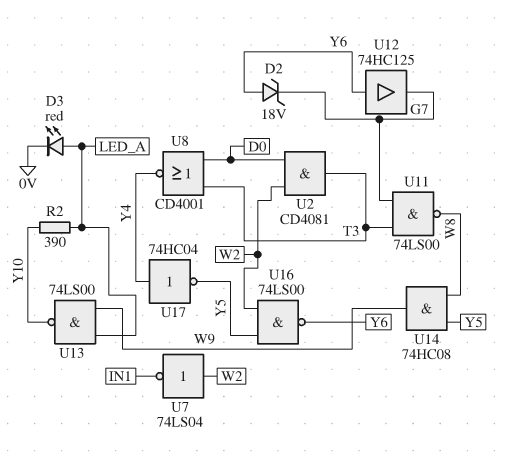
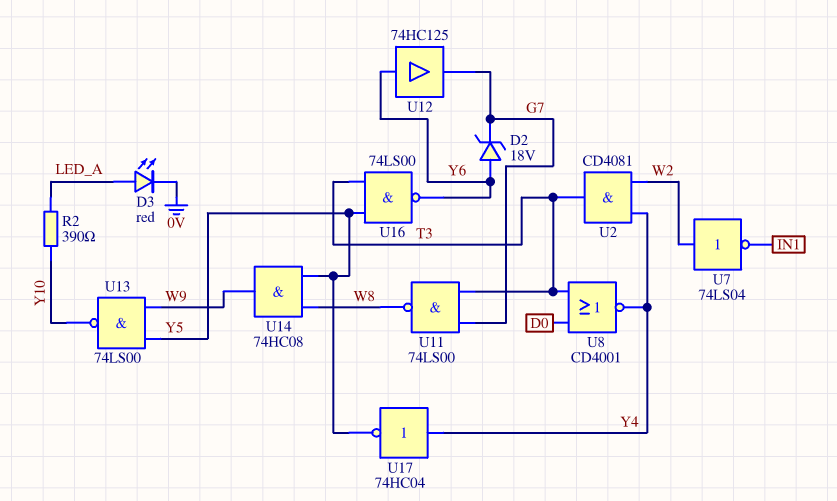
U2: AND CD4081 (in D0, in W2, out T3) -> AND CD4081 (in W2, in Y4, out T3)
U13: NAND 74LS00 (in LED_A, in W9, out Y10) -> NAND 74LS00 (in W9, in Y5, out Y10)
U16: NAND 74LS00 (in W2, in Y5, out Y6) -> NAND 74LS00 (in T3, in Y5, out Y6)

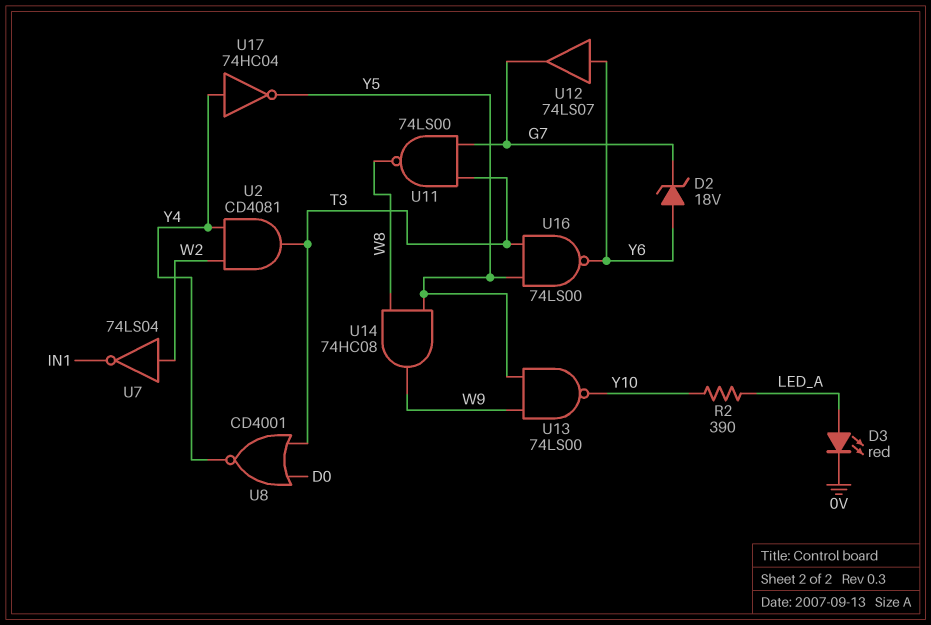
U12: buffer 74HC125 (in Y6, out G7) -> buffer 74LS07 (in Y6, out G7)

